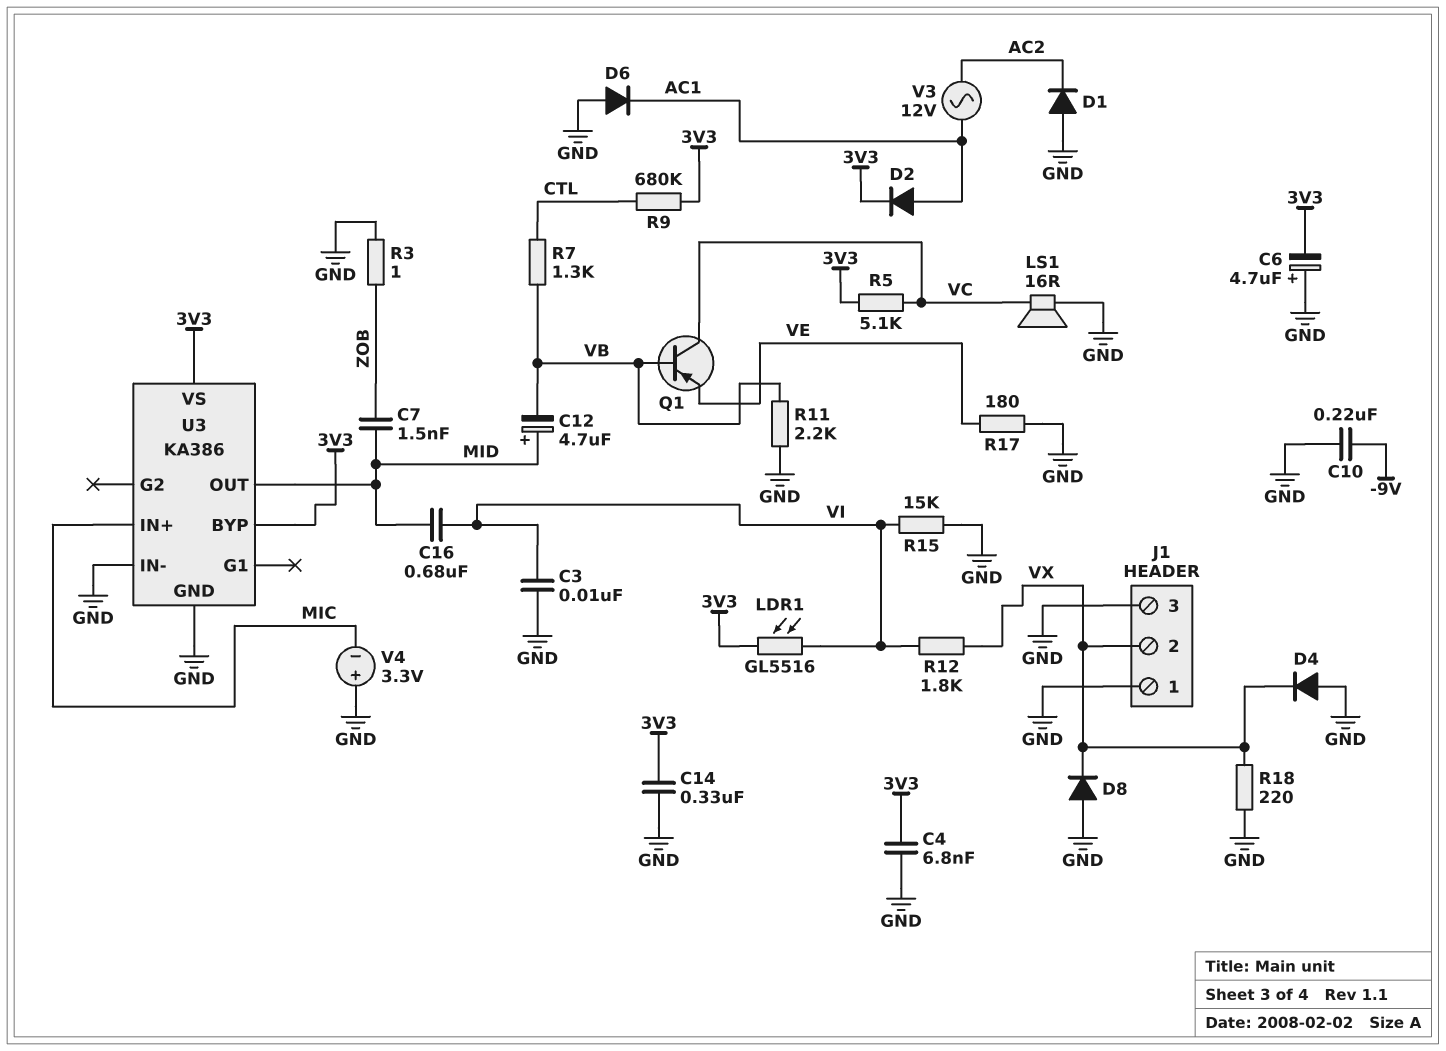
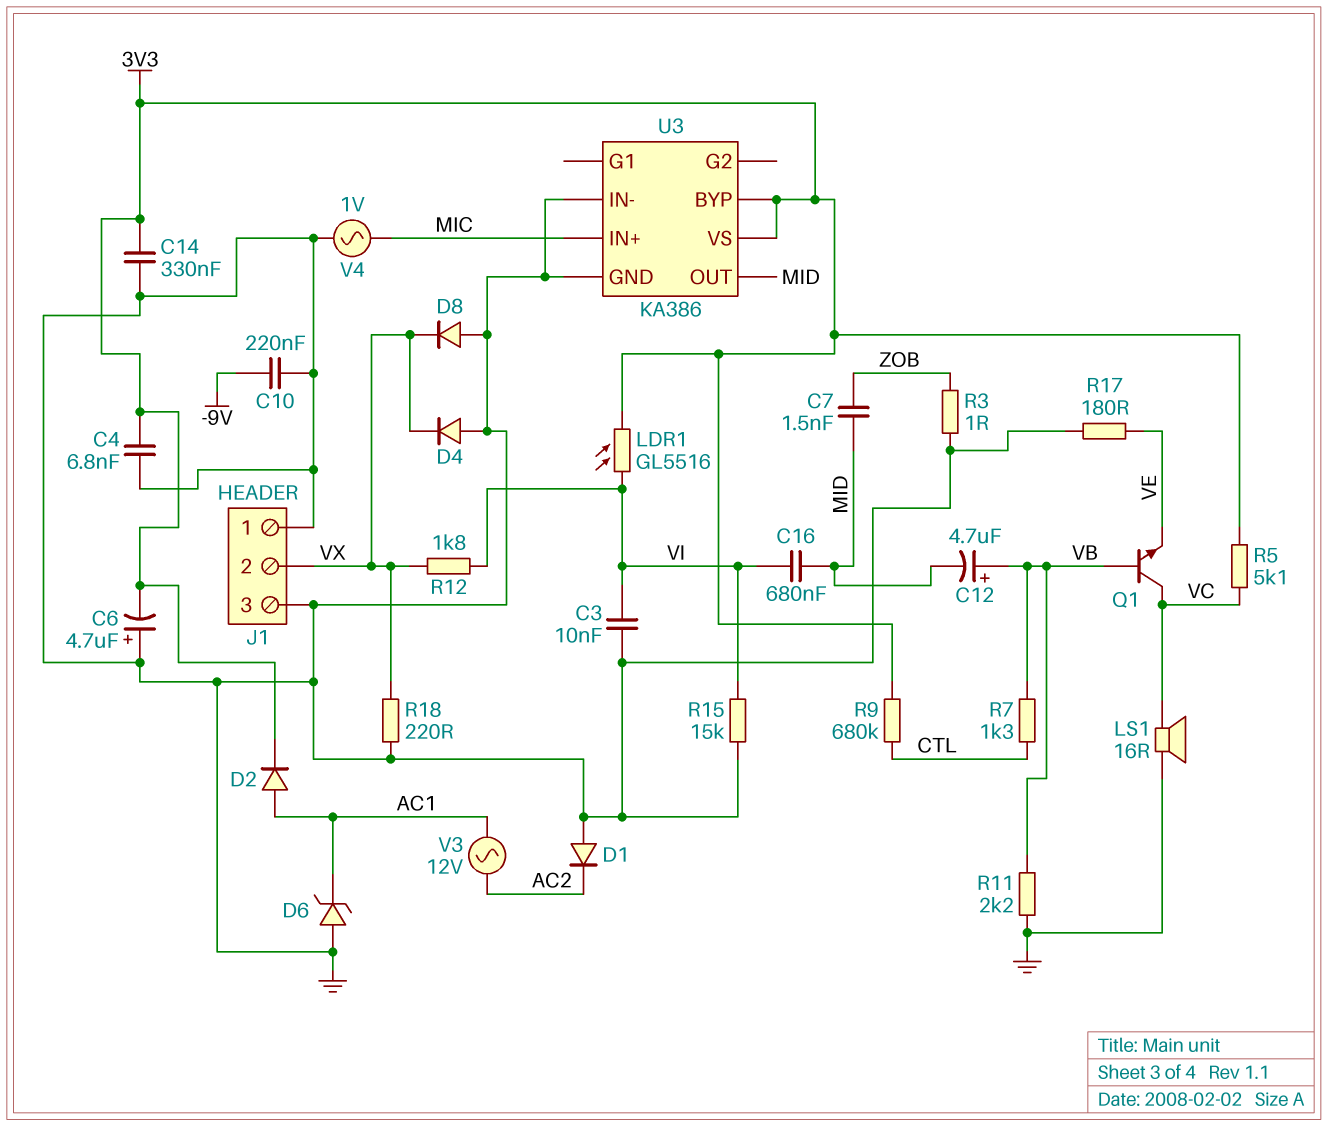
C12: 4.7uF (plus MID, minus VB) -> 4.7uF (plus VB, minus MID)
D6: diode (A GND, K AC1) -> zener (A GND, K AC1)
Q1: PNP (B VB, C VC, E VE) -> NPN (B VB, C VC, E VE)
V4: 3.3V (plus GND, minus MIC) -> AC 1V (GND, MIC)

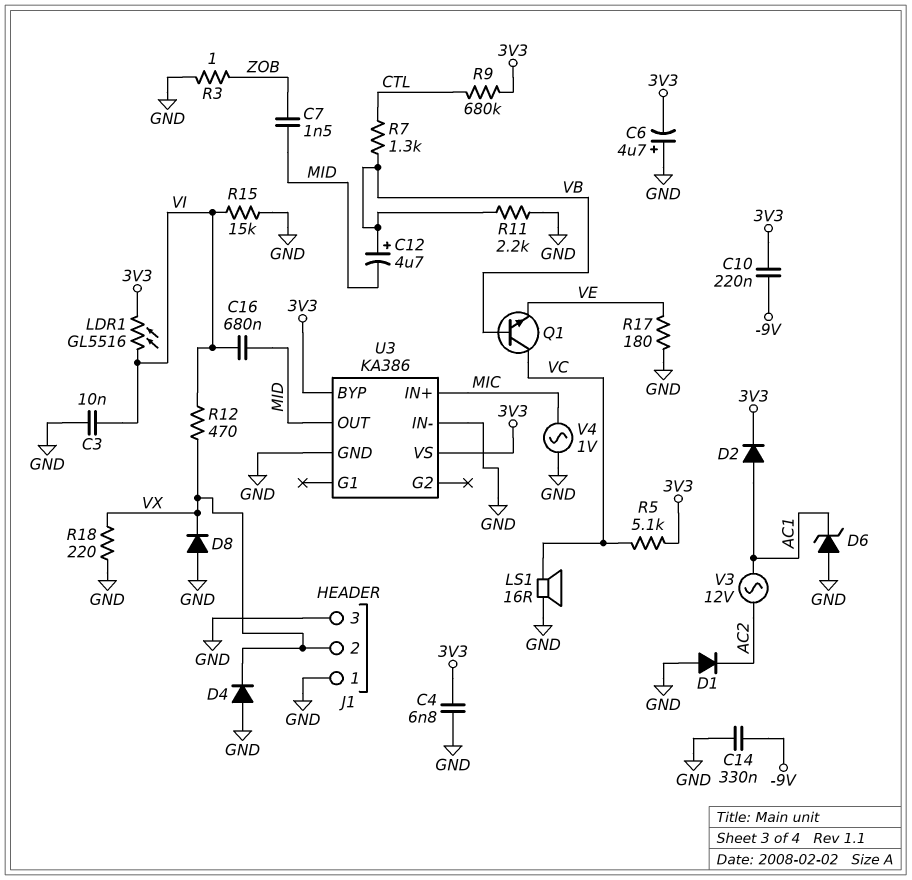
C10: 220nF (-9V, GND) -> 220nF (-9V, 3V3)
C14: 330nF (3V3, GND) -> 330nF (-9V, GND)
R12: 1.8k (VI, VX) -> 470 (VI, VX)

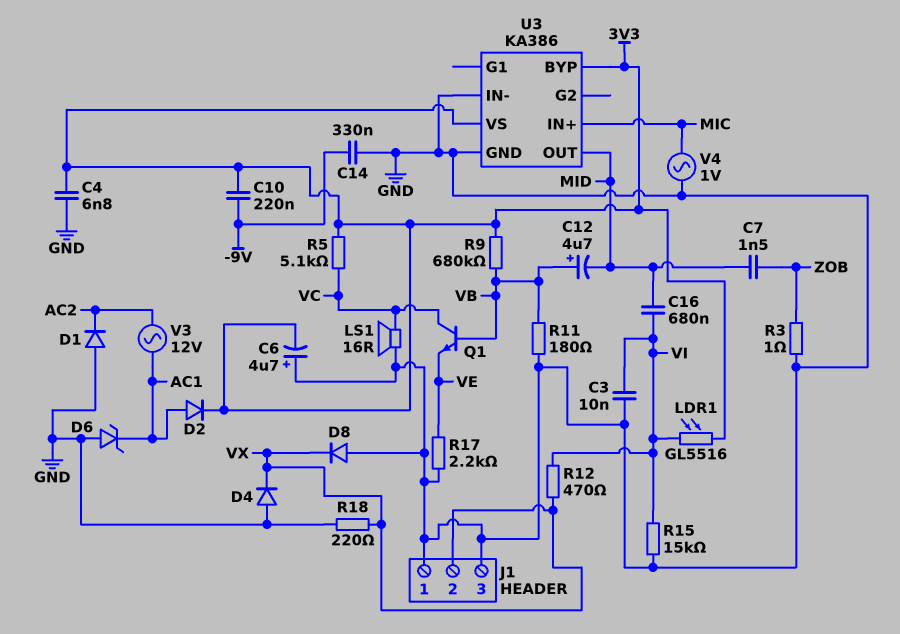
R7: 1.3k (CTL, VB) -> none
R9: 680k (3V3, CTL) -> 680k (3V3, VB)
R11: 2.2k (GND, VB) -> 180 (GND, VB)
R17: 180 (GND, VE) -> 2.2k (GND, VE)

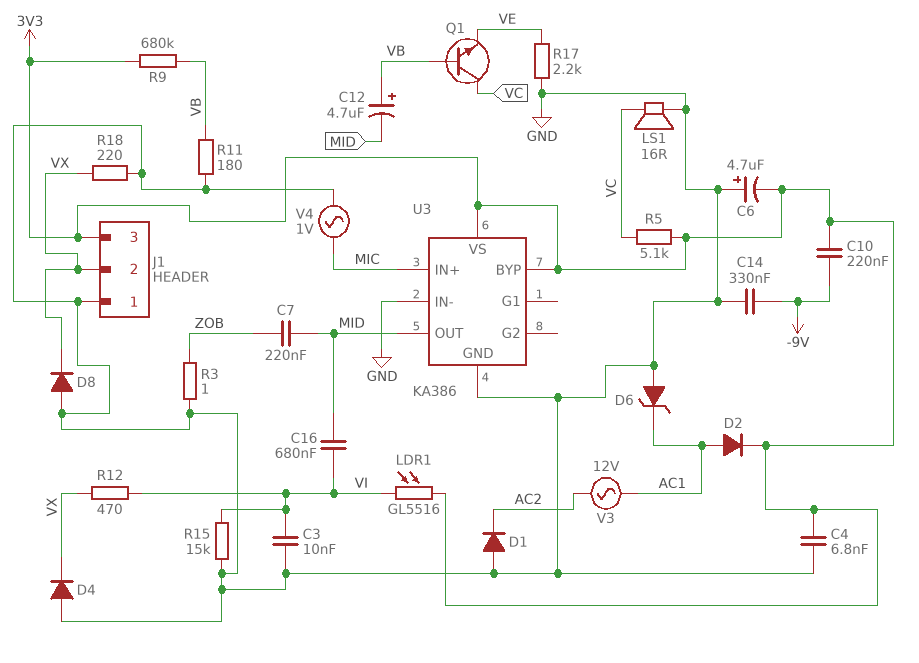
C7: 1.5nF (MID, ZOB) -> 220nF (MID, ZOB)
J1 pin 3: GND -> 3V3

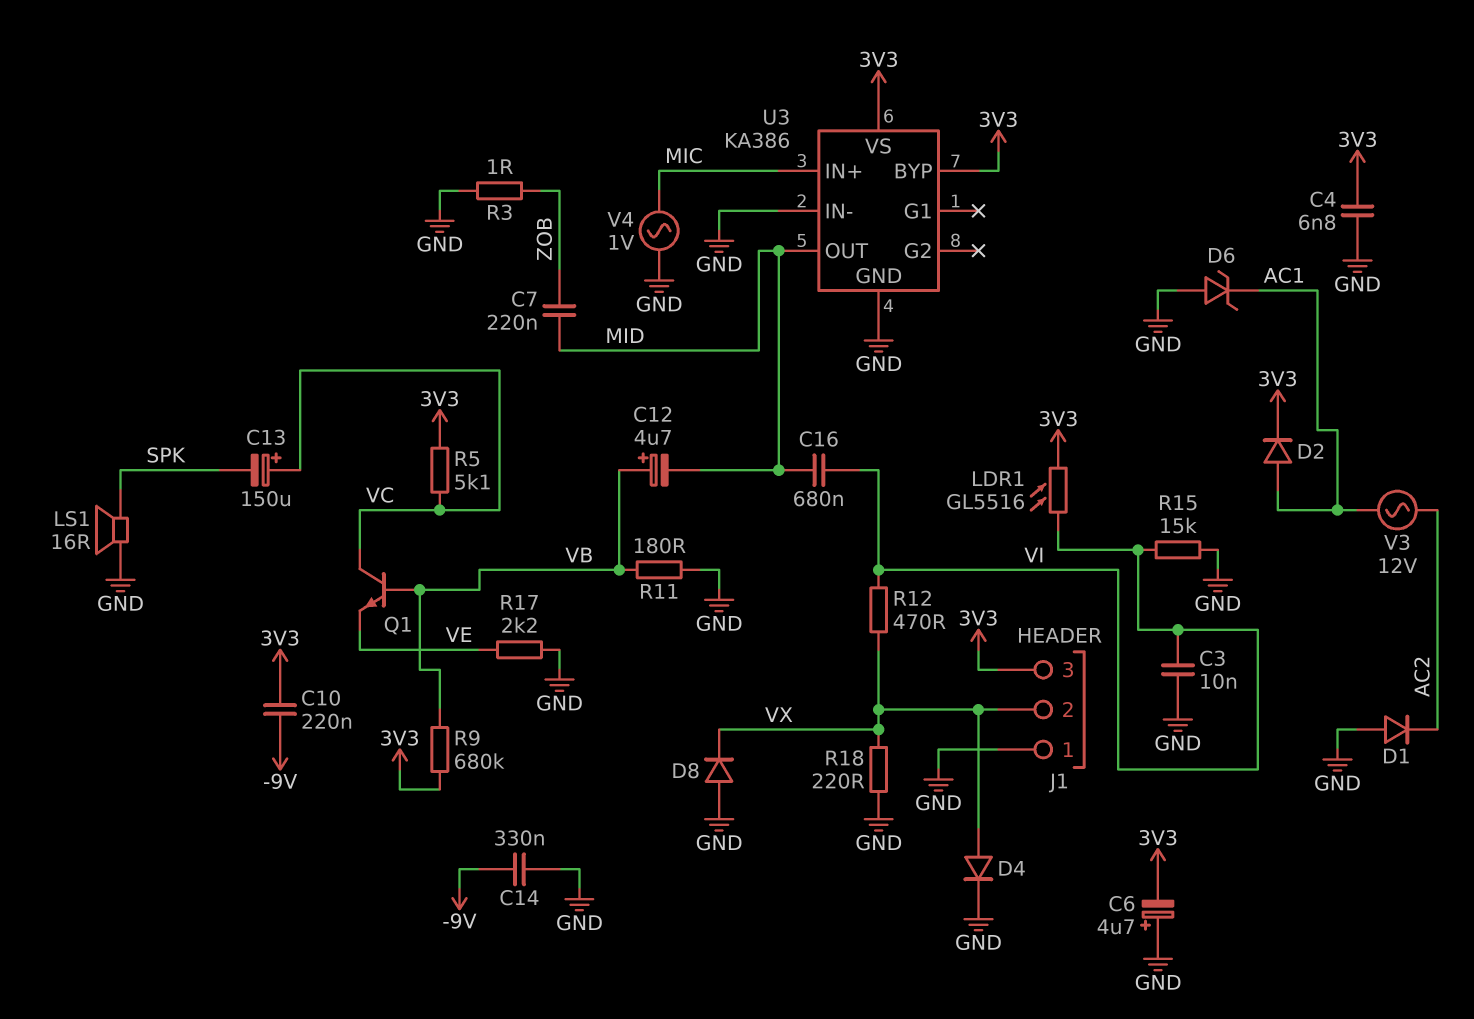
C13: none -> 150uF (plus VC, minus SPK)
D4: diode (A GND, K VX) -> diode (A VX, K GND)
LS1: speaker 16R (GND, VC) -> speaker 16R (GND, SPK)

